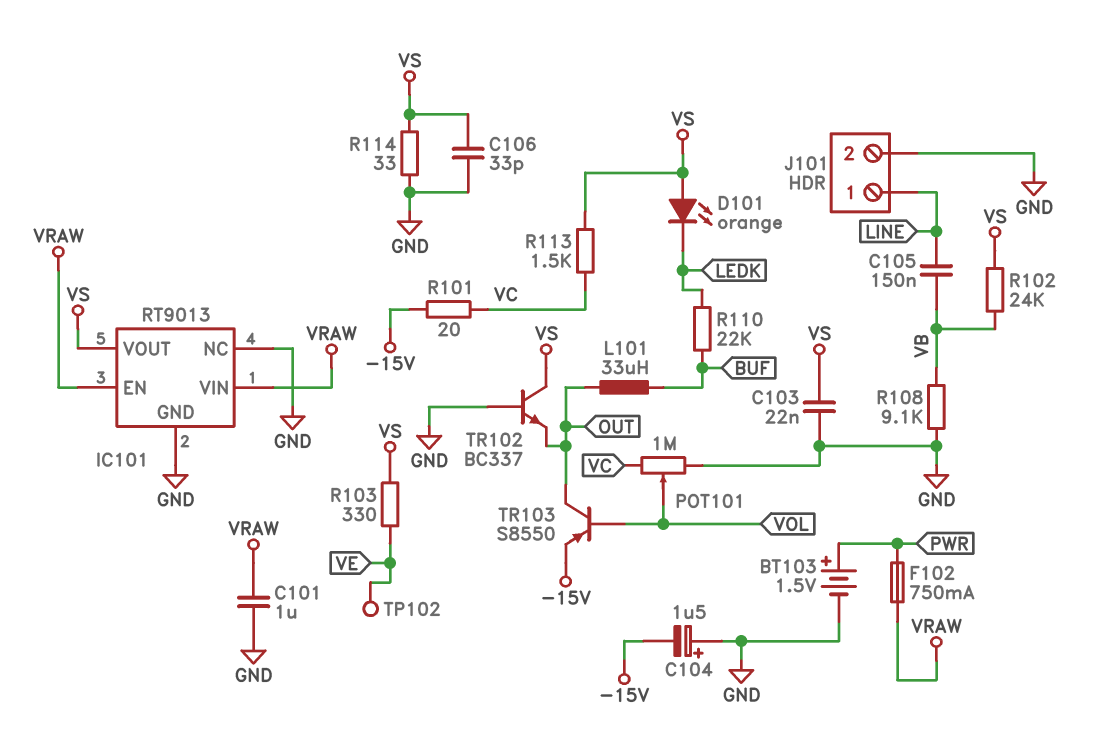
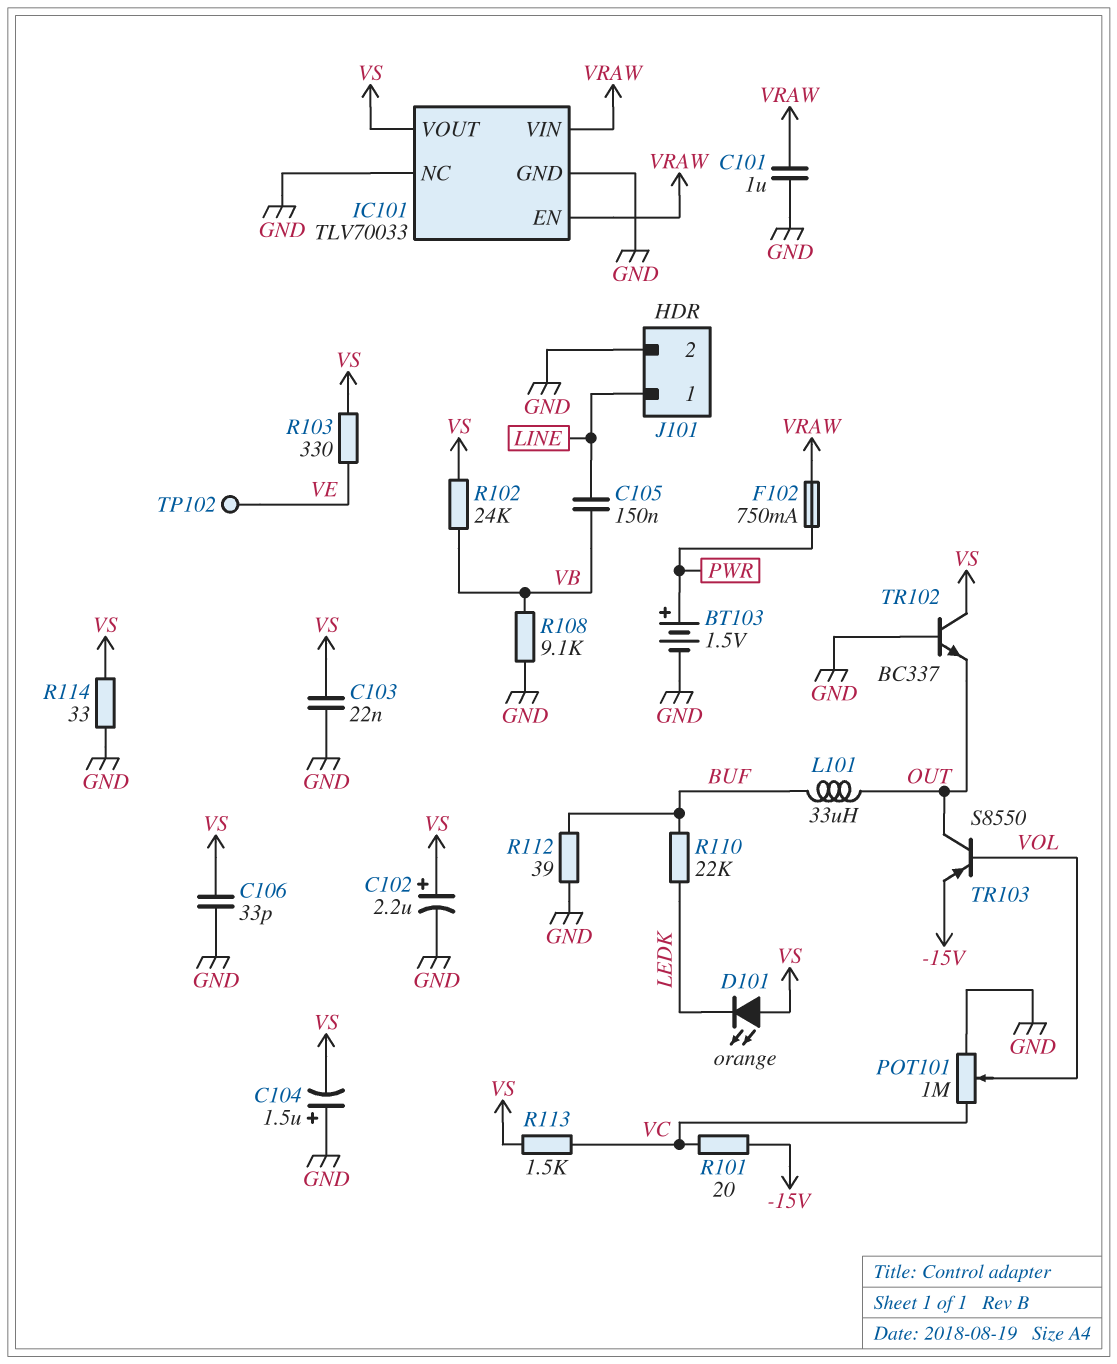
C102: none -> 2.2uF (plus VS, minus GND)
C104: 1.5uF (plus GND, minus -15V) -> 1.5uF (plus GND, minus VS)
IC101: RT9013 -> TLV70033
R112: none -> 39 (BUF, GND)

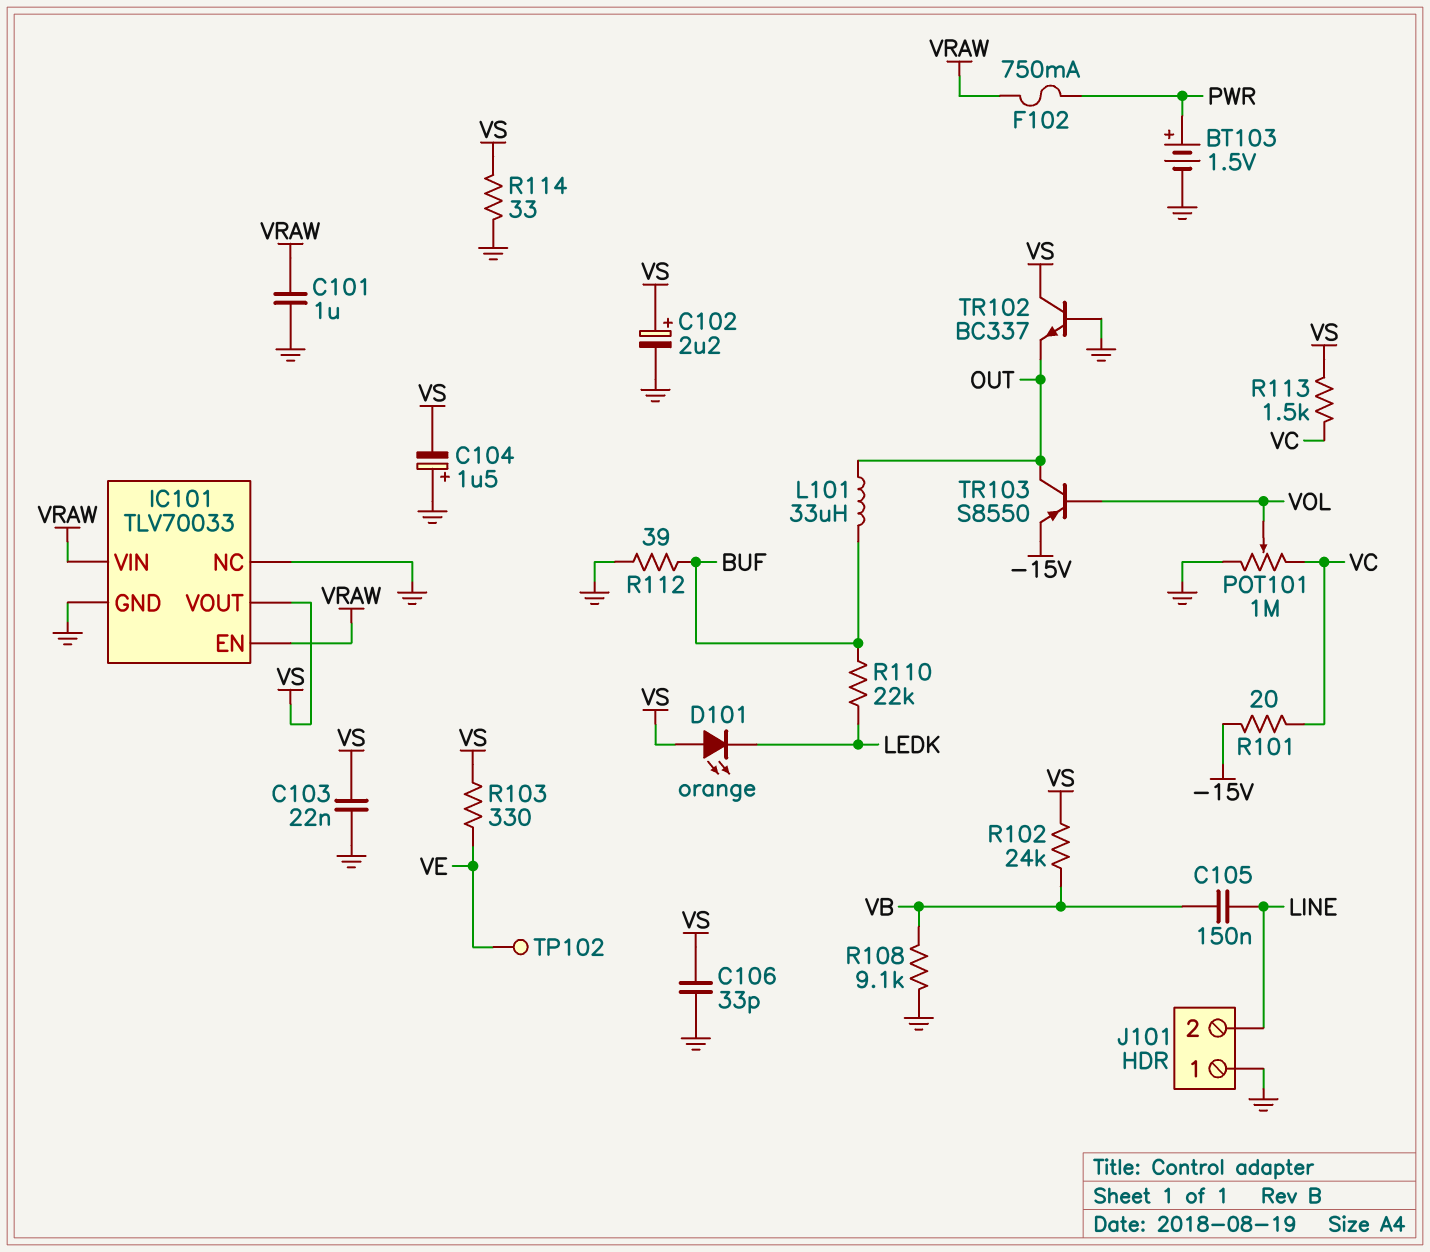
J101 pin 1: LINE -> GND
J101 pin 2: GND -> LINE

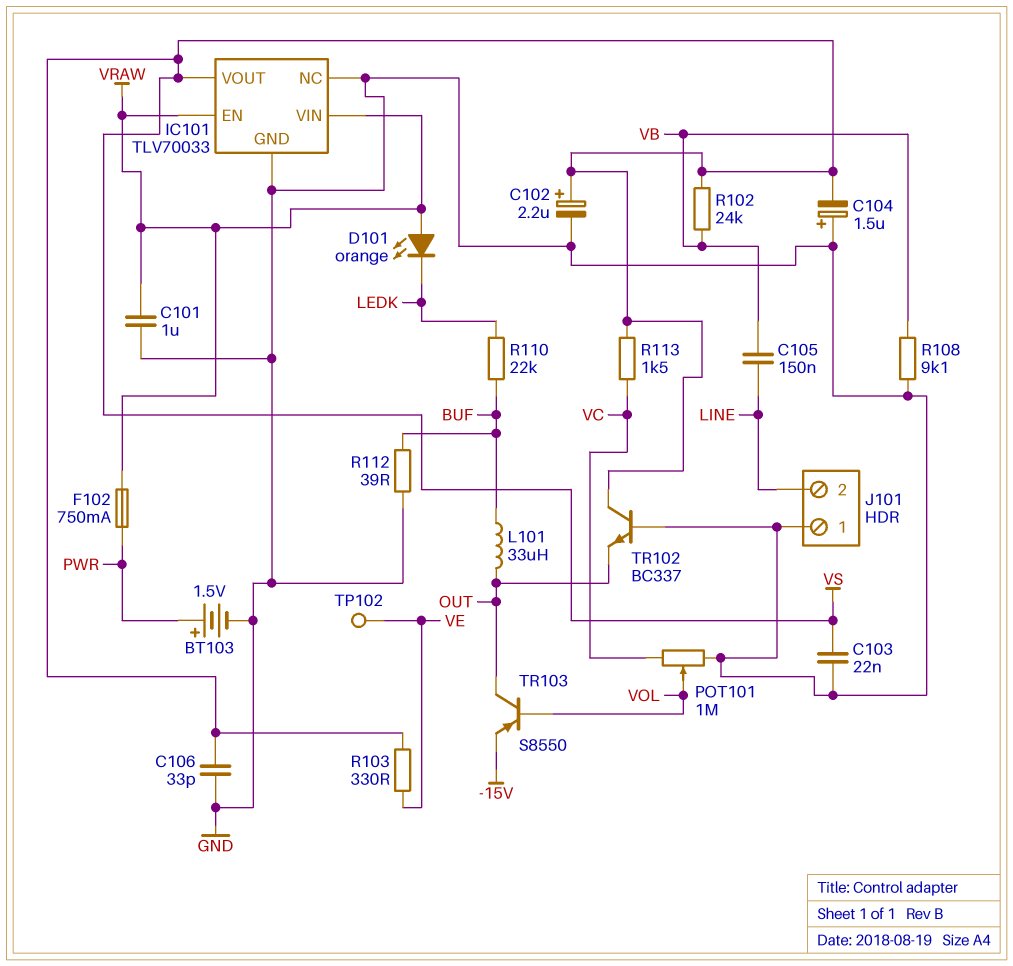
D101: LED orange (A VS, K LEDK) -> LED orange (A VRAW, K LEDK)
R101: 20 (-15V, VC) -> none
R114: 33 (GND, VS) -> none

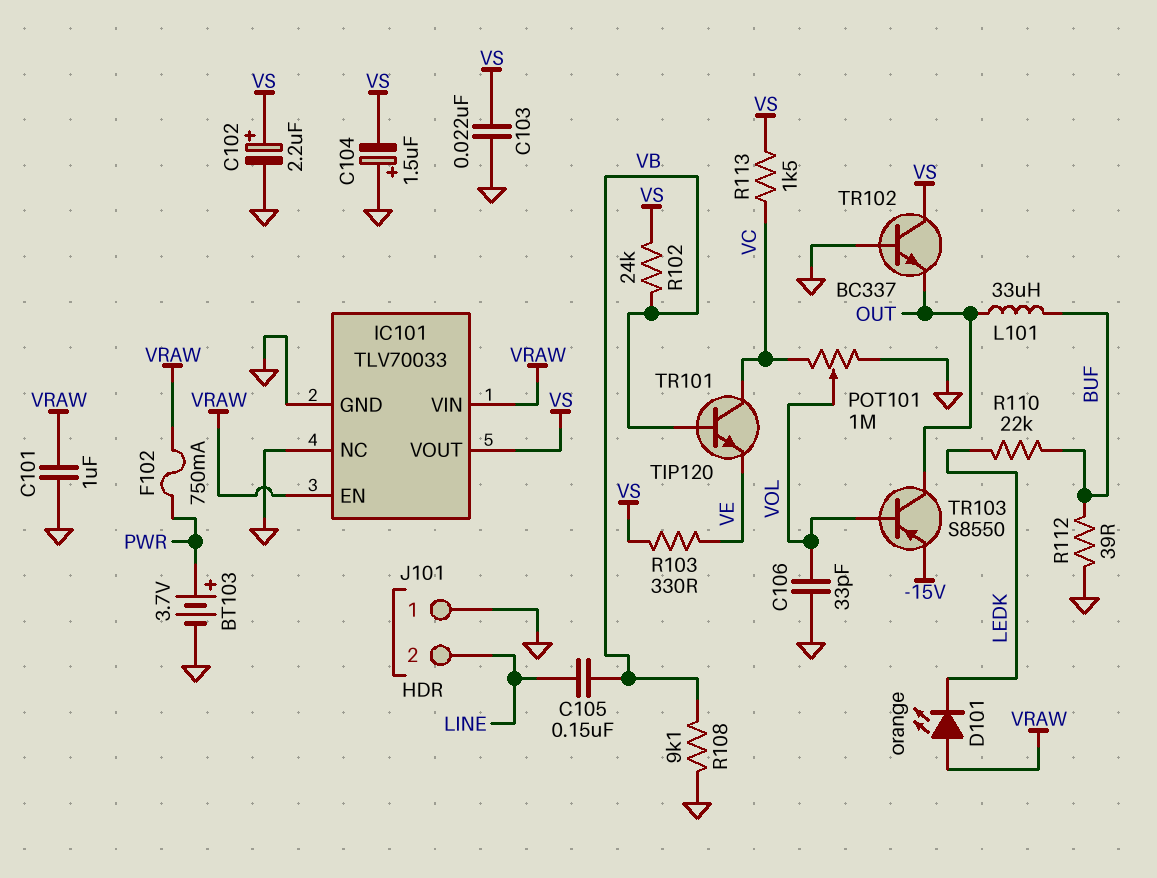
BT103: 1.5V (plus PWR, minus GND) -> 3.7V (plus PWR, minus GND)
C106: 33pF (GND, VS) -> 33pF (GND, VOL)
TP102: test point (VE) -> none
TR101: none -> NPN TIP120 (B VB, C VC, E VE)

